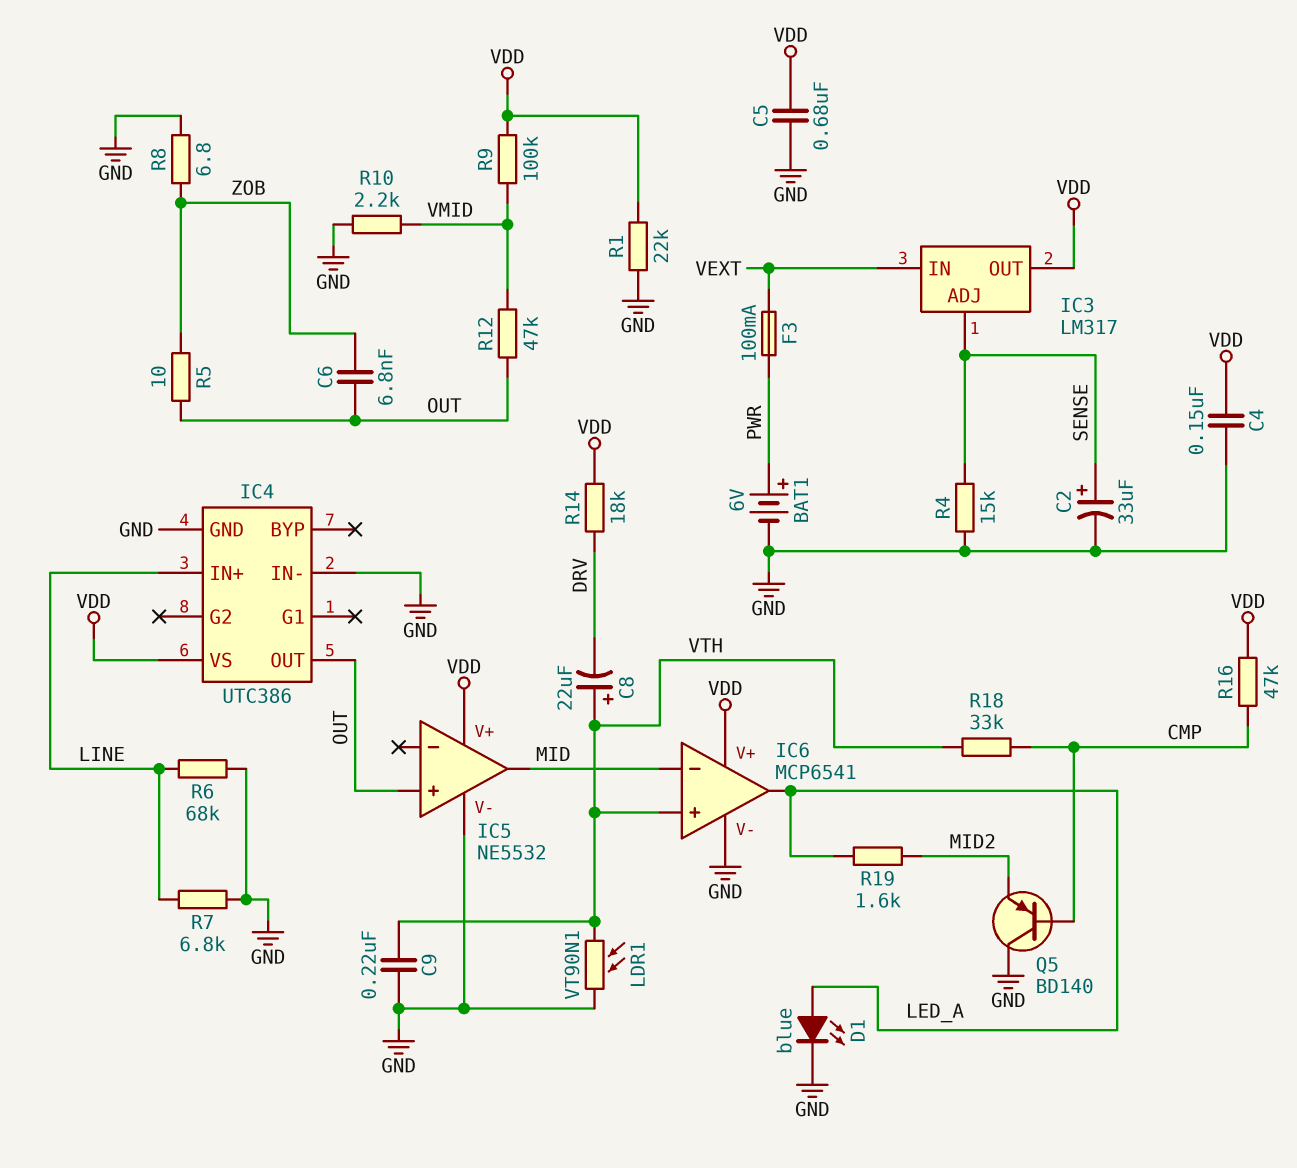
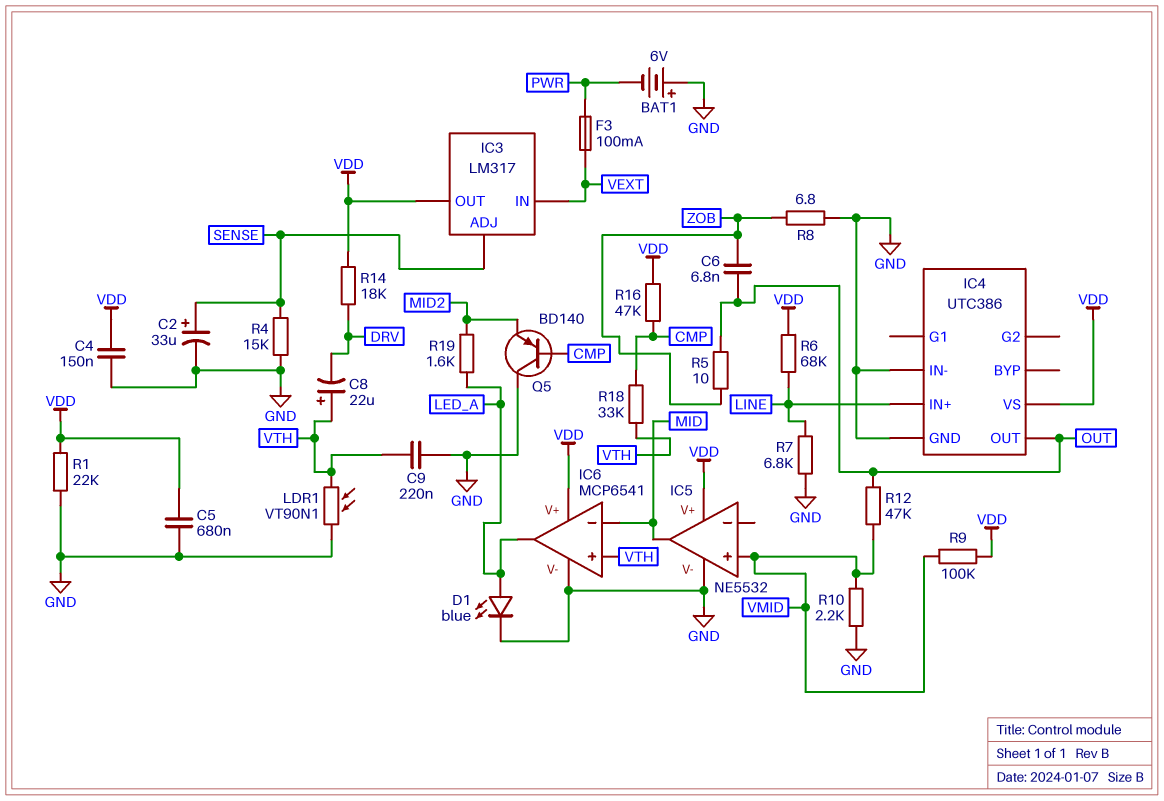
BAT1: 6V (plus PWR, minus GND) -> 6V (plus GND, minus PWR)
IC5 pin in+: OUT -> VMID
R6: 68k (GND, LINE) -> 68k (LINE, VDD)

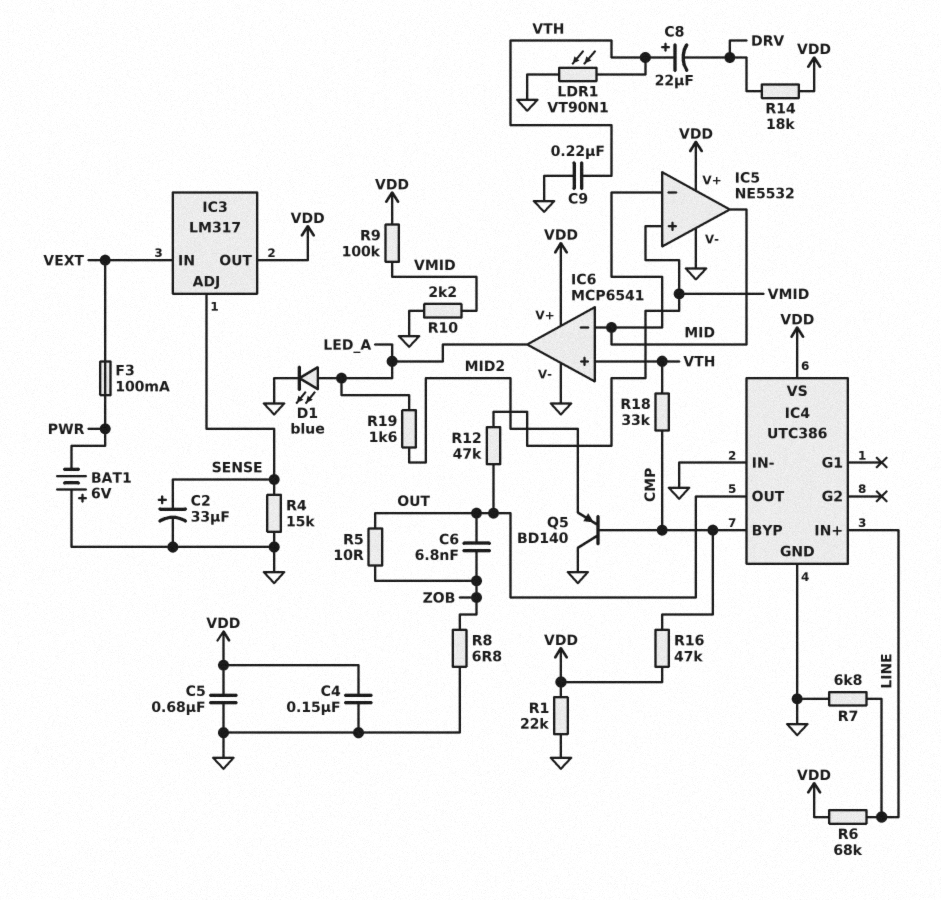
IC4 pin BYP: none -> CMP
IC5 pin in-: none -> MID

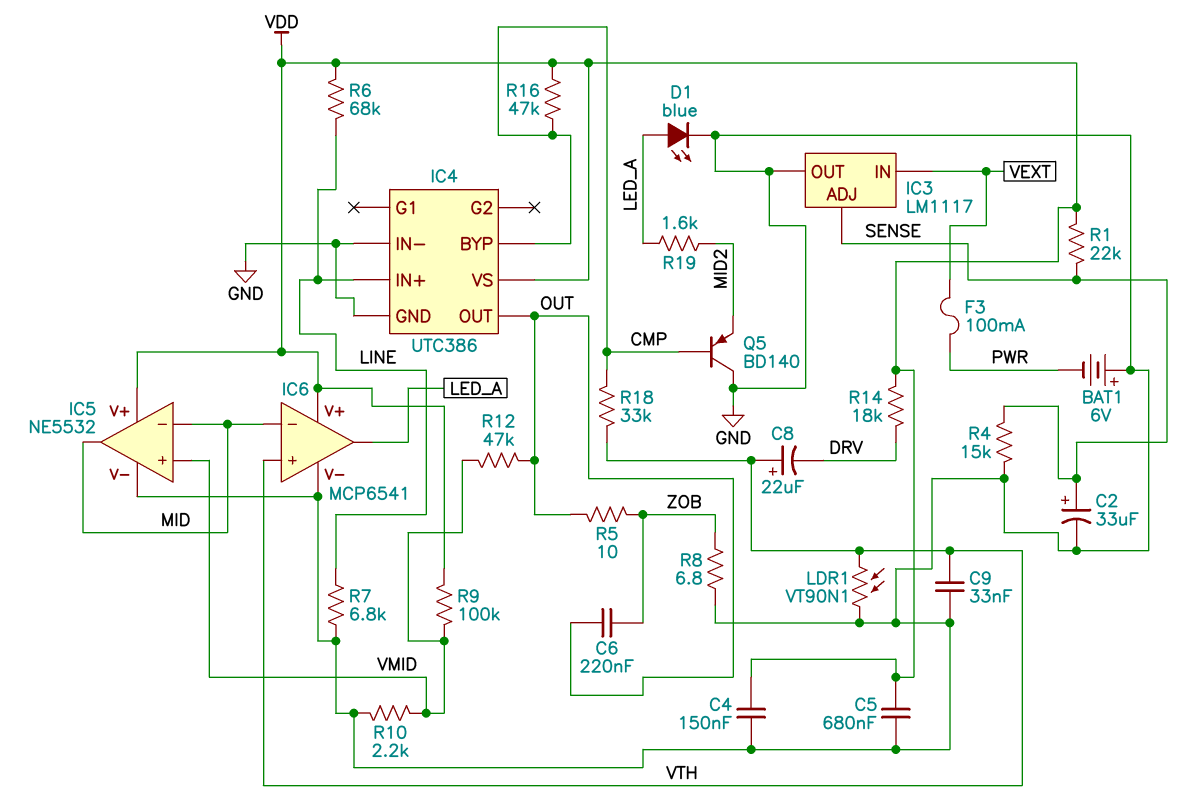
C6: 6.8nF (OUT, ZOB) -> 220nF (OUT, ZOB)
C9: 220nF (GND, VTH) -> 33nF (GND, VTH)
IC3: LM317 -> LM1117
IC3 pin OUT: VDD -> GND
R1: 22k (GND, VDD) -> 22k (SENSE, VDD)

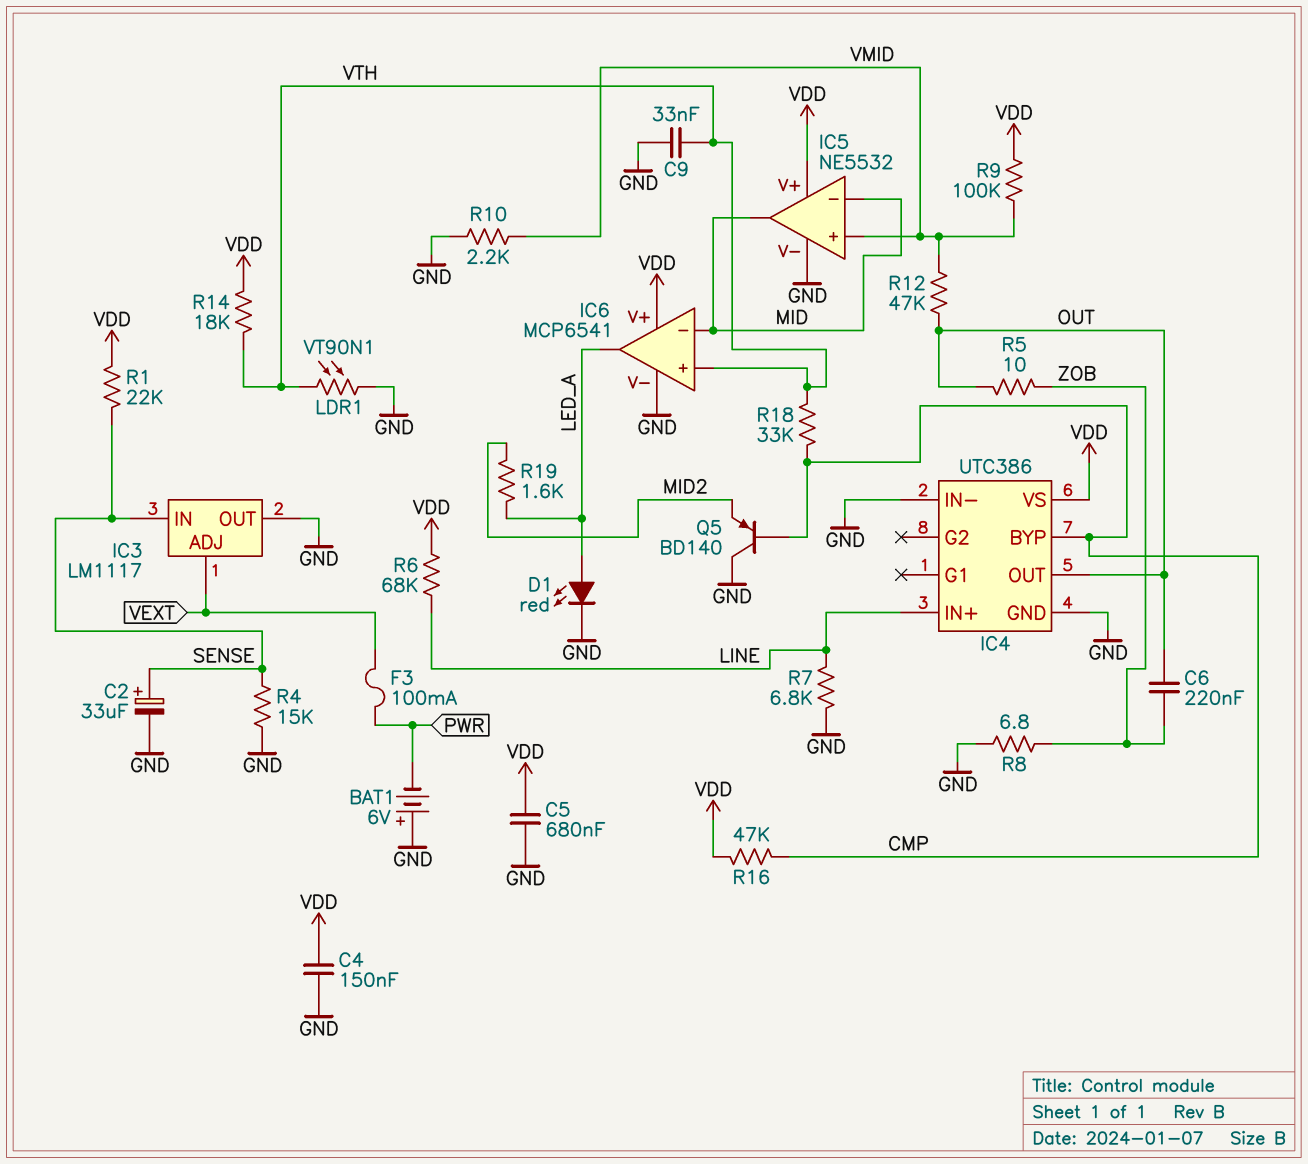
C8: 22uF (plus VTH, minus DRV) -> none
D1: LED blue (A LED_A, K GND) -> LED red (A LED_A, K GND)
IC3 pin ADJ: SENSE -> VEXT
IC3 pin IN: VEXT -> SENSE
R14: 18k (DRV, VDD) -> 18k (VDD, VTH)

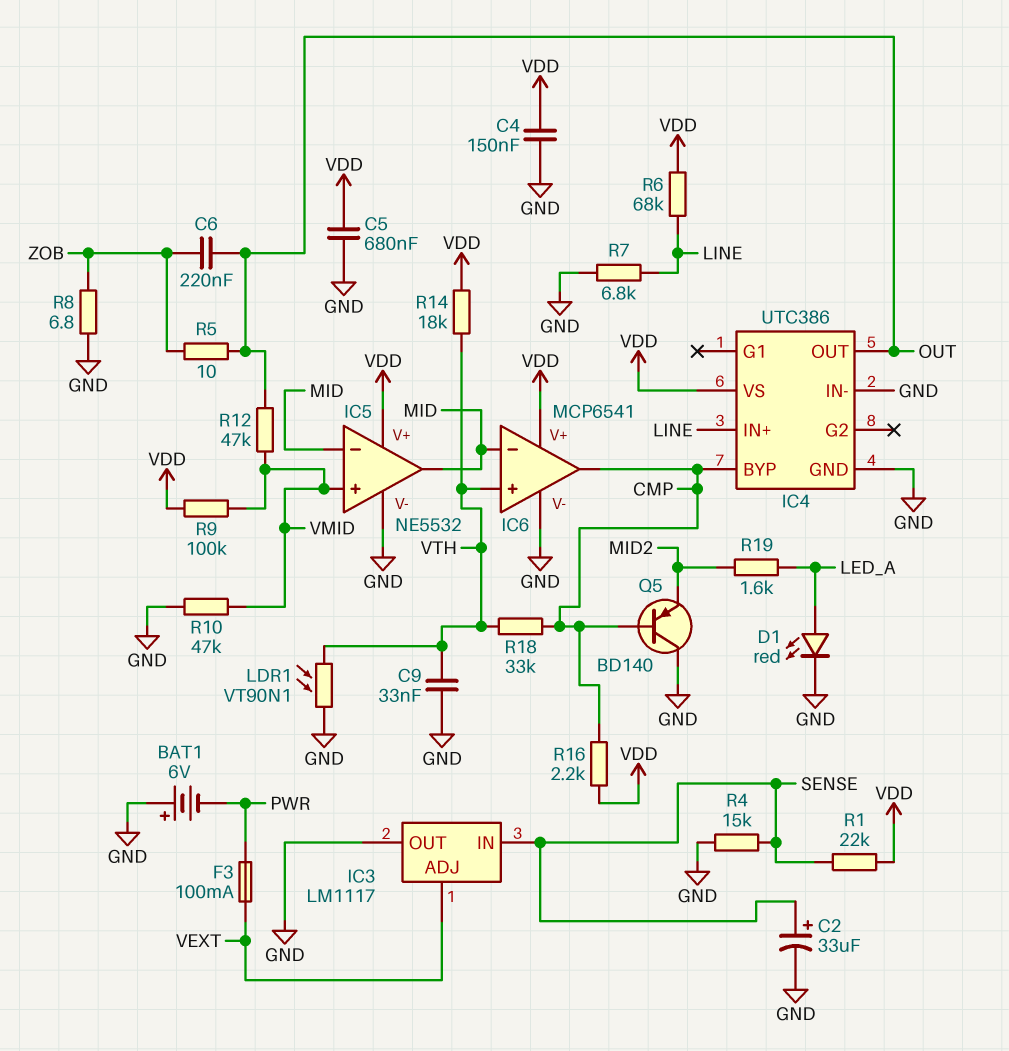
IC6 pin out: LED_A -> CMP
R10: 2.2k (GND, VMID) -> 47k (GND, VMID)
R16: 47k (CMP, VDD) -> 2.2k (CMP, VDD)

